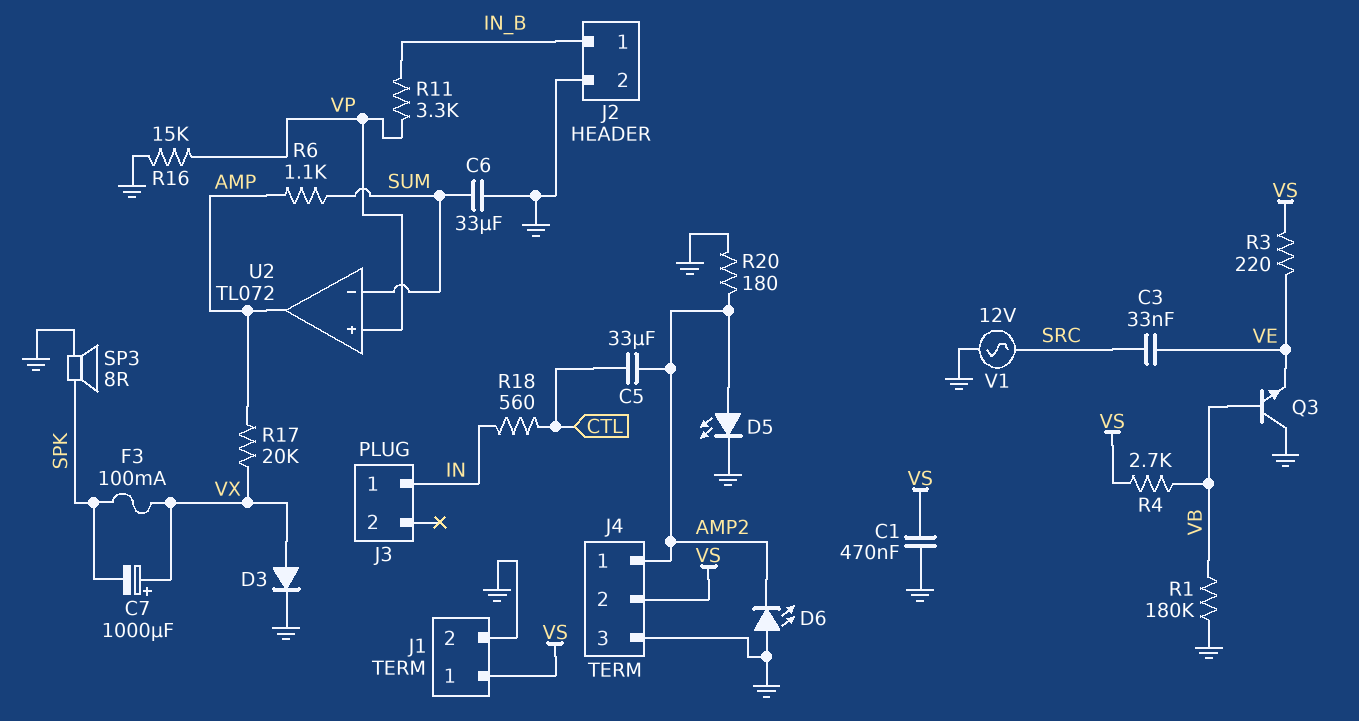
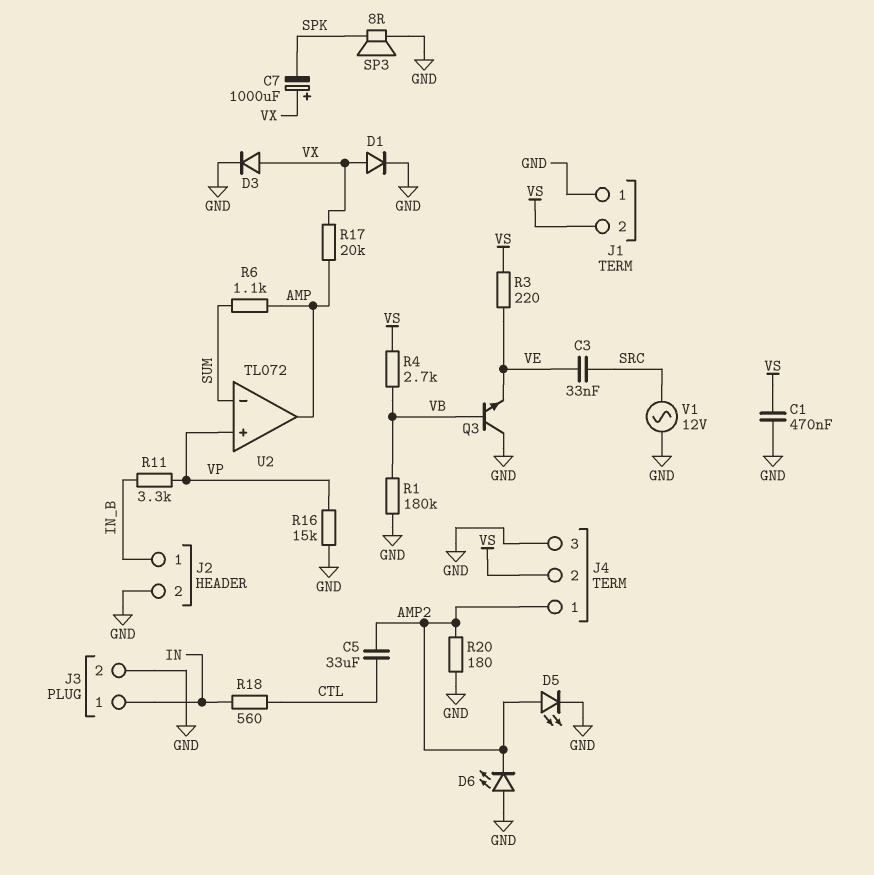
C6: 33uF (GND, SUM) -> none
D1: none -> diode (A VX, K GND)
F3: 100mA (SPK, VX) -> none
J1 pin 1: VS -> GND
J1 pin 2: GND -> VS
J3 pin 2: none -> GND

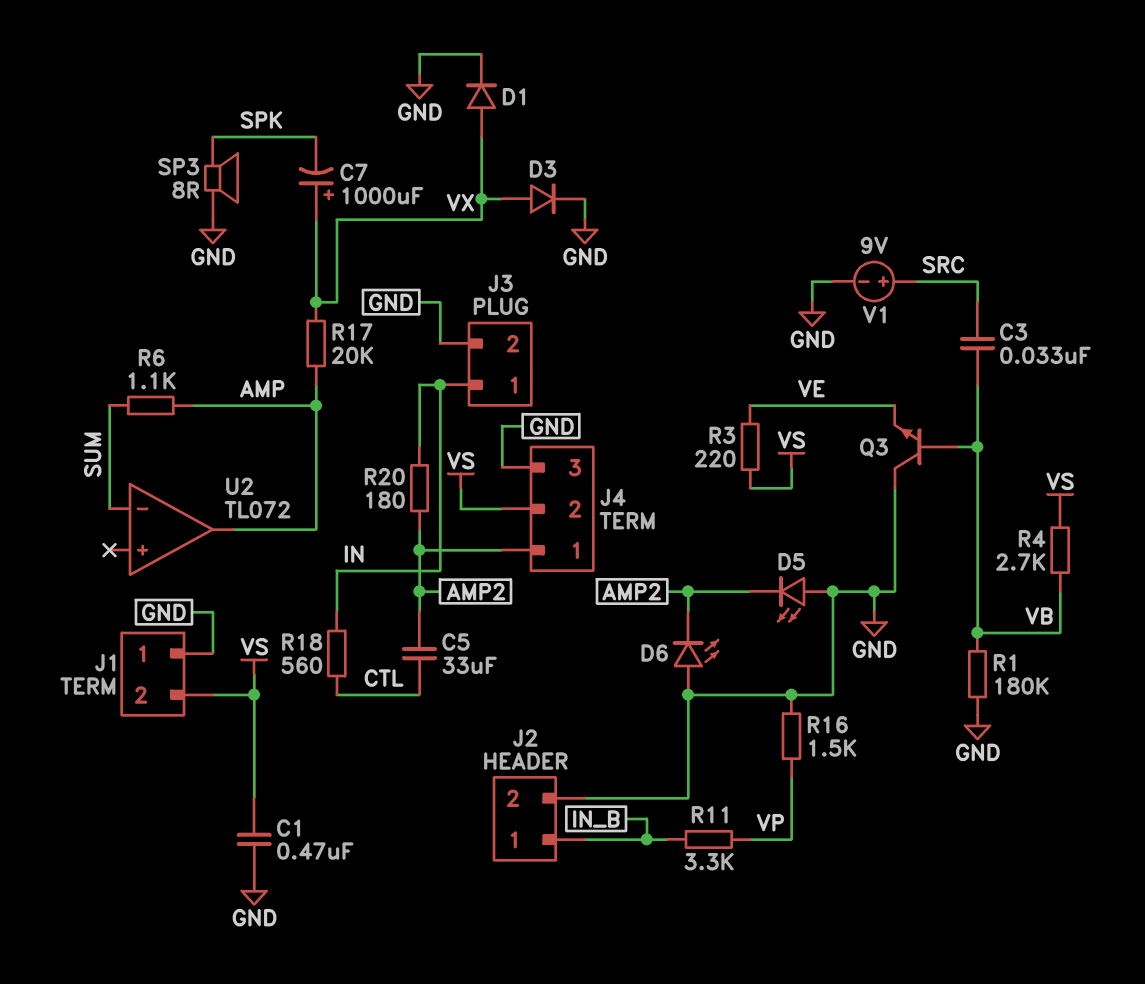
C3: 33nF (SRC, VE) -> 33nF (SRC, VB)
D5: LED (A AMP2, K GND) -> LED (A GND, K AMP2)
R16: 15k (GND, VP) -> 1.5k (GND, VP)
R20: 180 (AMP2, GND) -> 180 (AMP2, IN)
U2 pin in+: VP -> none
V1: AC 12V (GND, SRC) -> 9V (plus SRC, minus GND)

